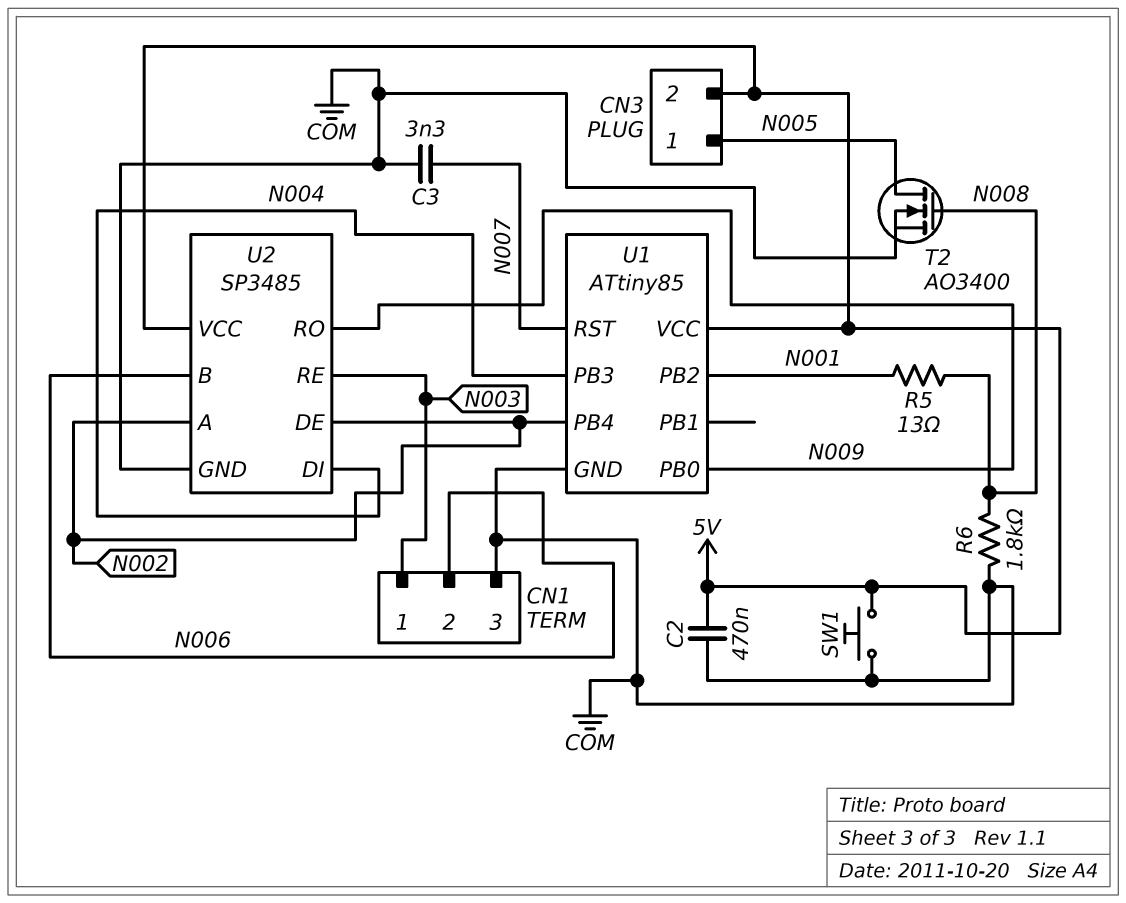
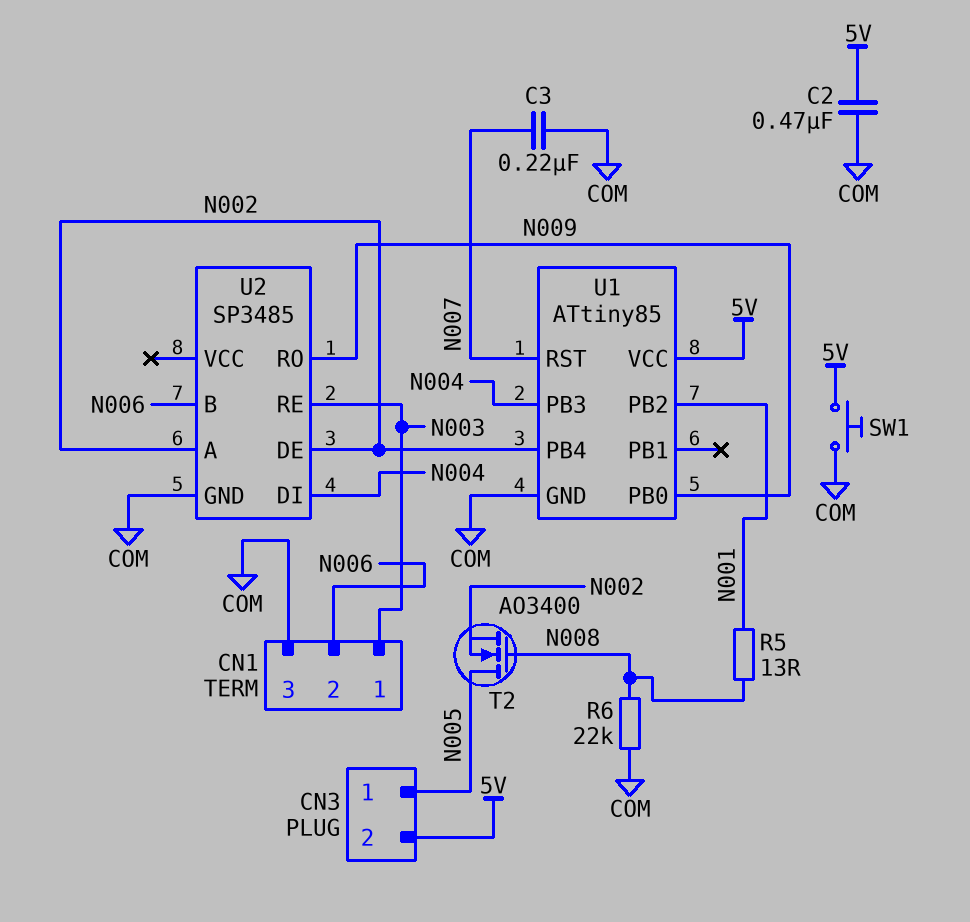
C3: 3.3nF (COM, N007) -> 220nF (COM, N007)
R6: 1.8k (COM, N008) -> 22k (COM, N008)
T2: NMOS AO3400 (G N008, D N005, S COM) -> NMOS AO3400 (G N008, D N005, S N002)
U2 pin VCC: 5V -> none

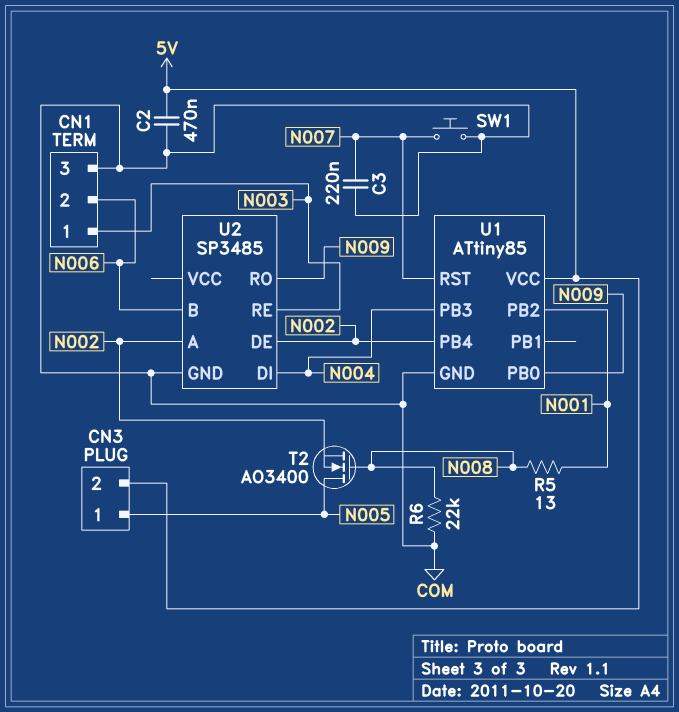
SW1: button (5V, COM) -> button (COM, N007)

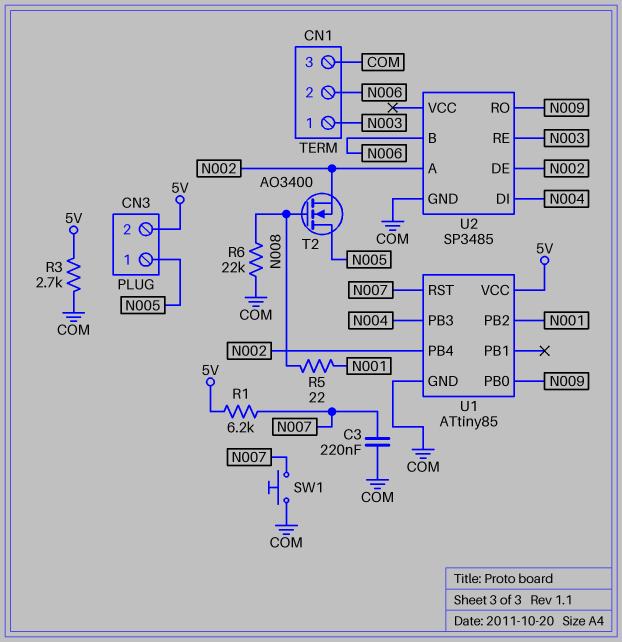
C2: 470nF (5V, COM) -> none
R1: none -> 6.2k (5V, N007)
R3: none -> 2.7k (5V, COM)
R5: 13 (N001, N008) -> 22 (N001, N008)

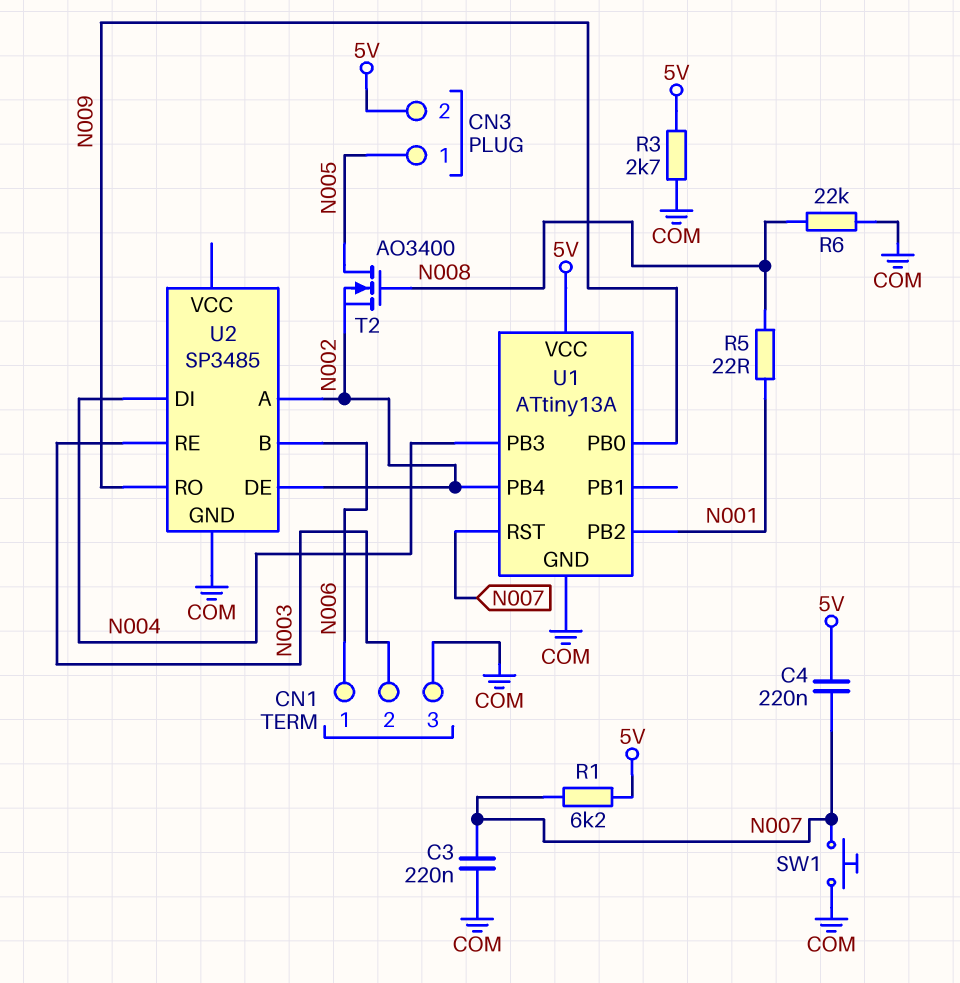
C4: none -> 220nF (5V, N007)
CN1 pin 1: N003 -> N006
CN1 pin 2: N006 -> N003
U1: ATtiny85 -> ATtiny13A

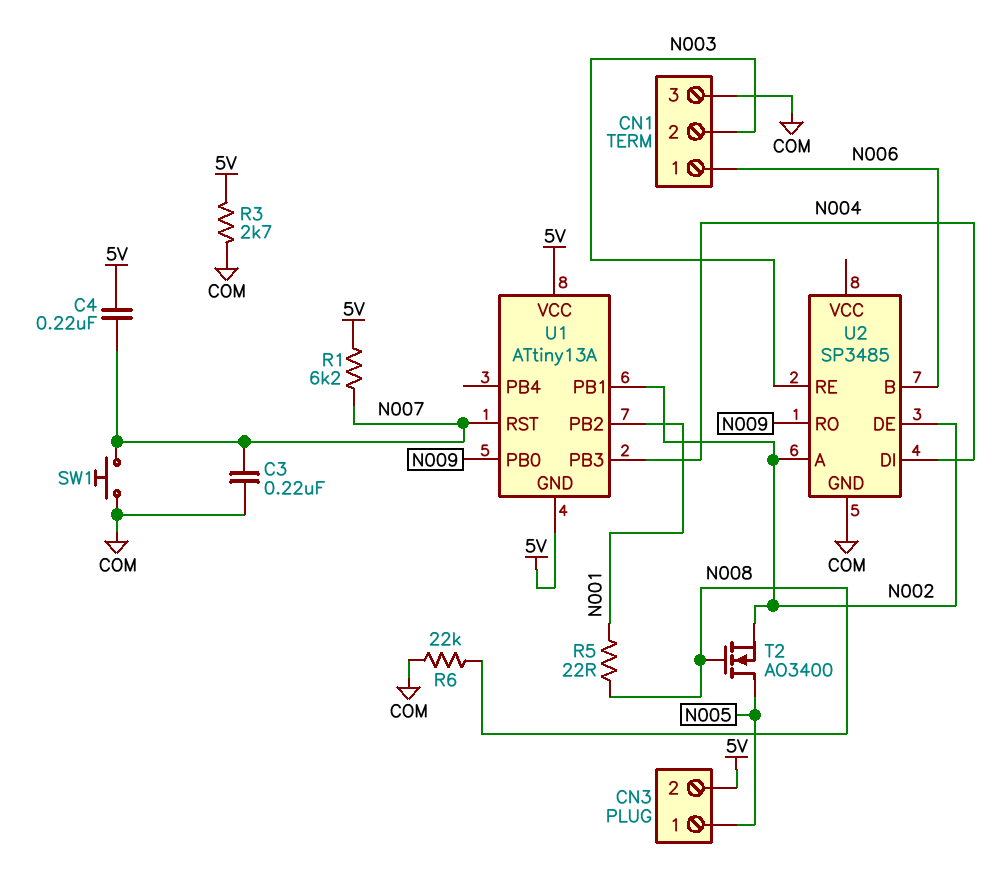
U1 pin GND: COM -> 5V
U1 pin PB1: none -> N002
U1 pin PB4: N002 -> none

